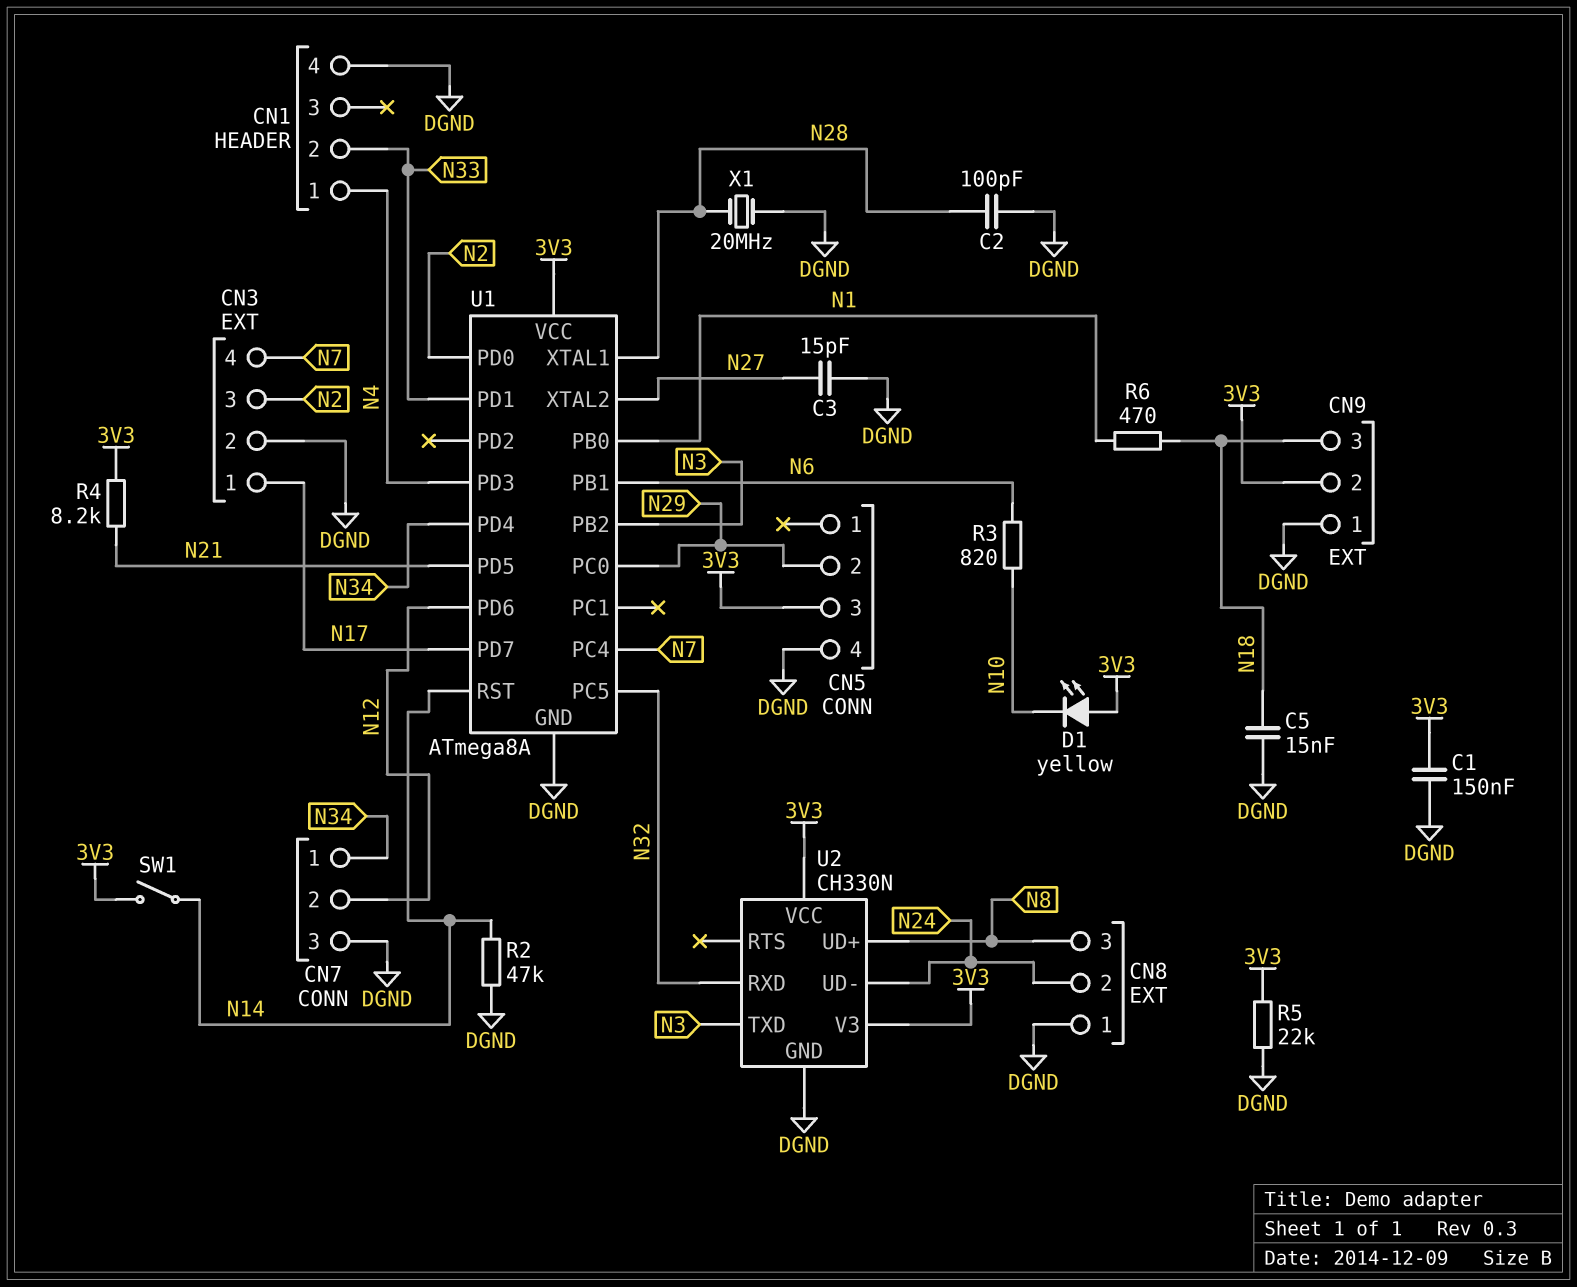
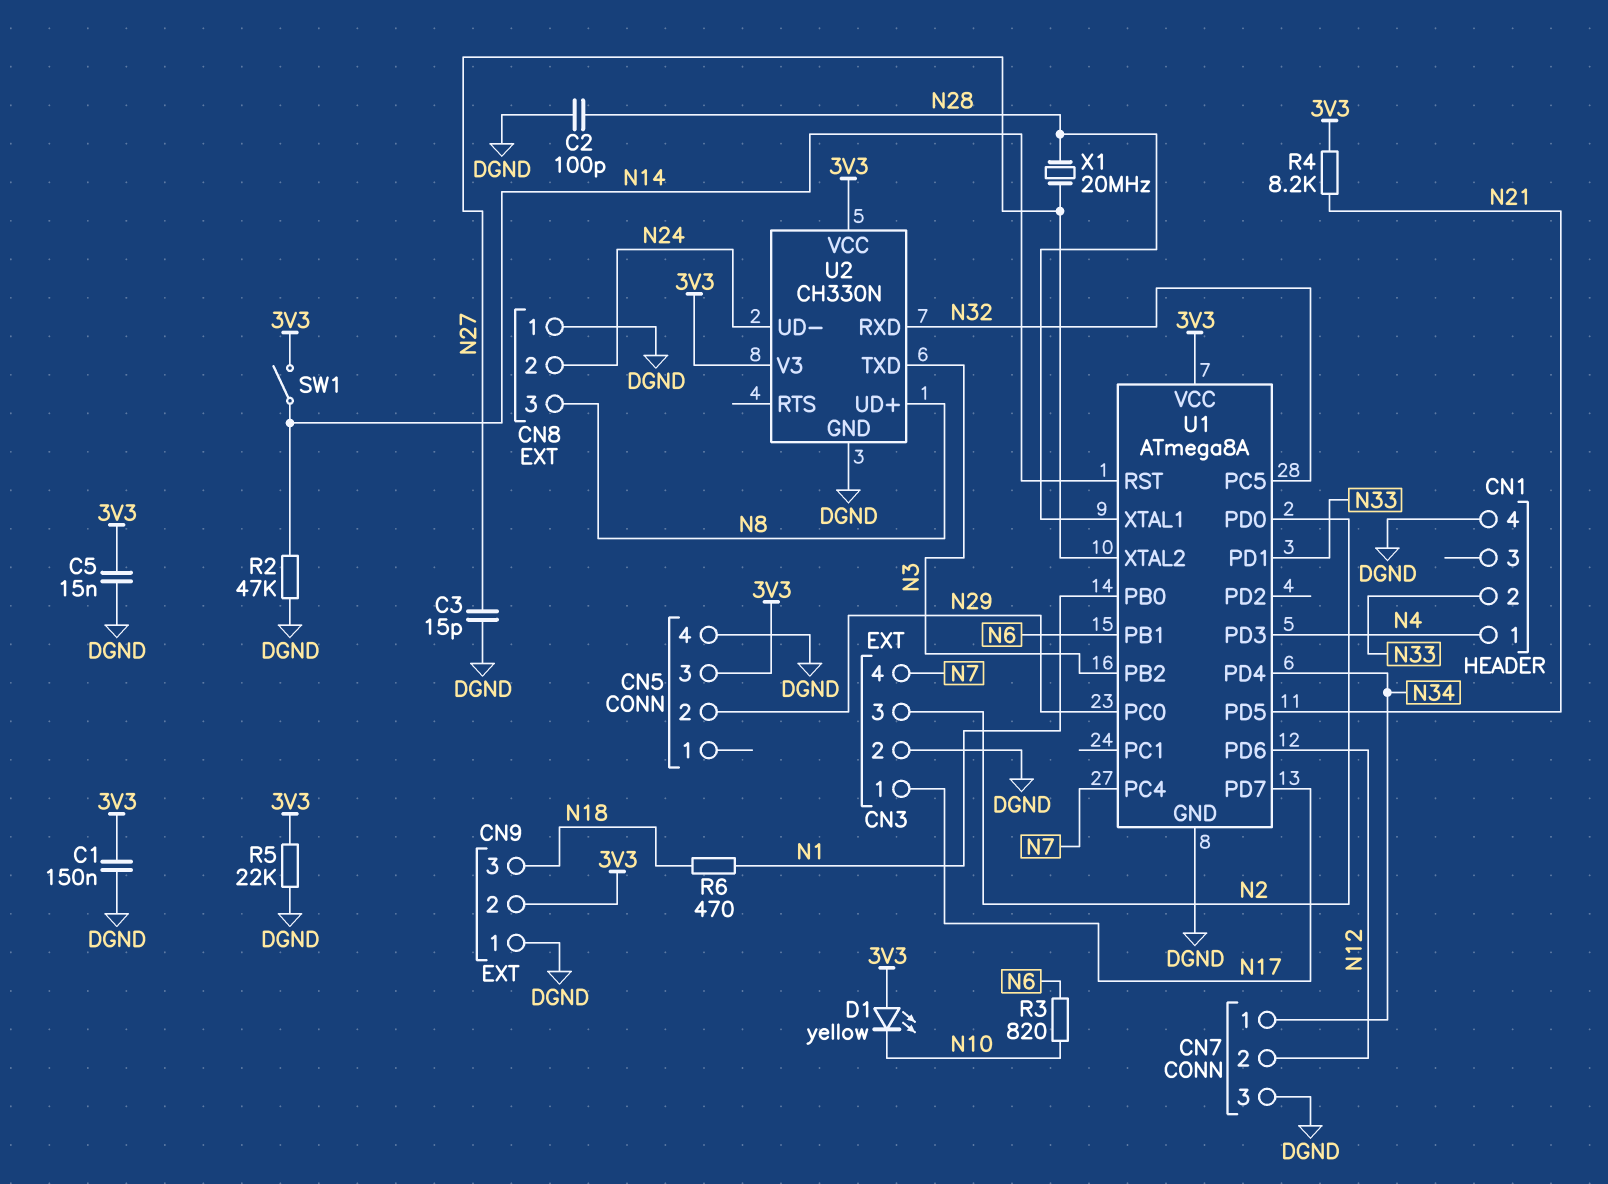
C5: 15nF (DGND, N18) -> 15nF (3V3, DGND)
X1: 20MHz (DGND, N28) -> 20MHz (N27, N28)

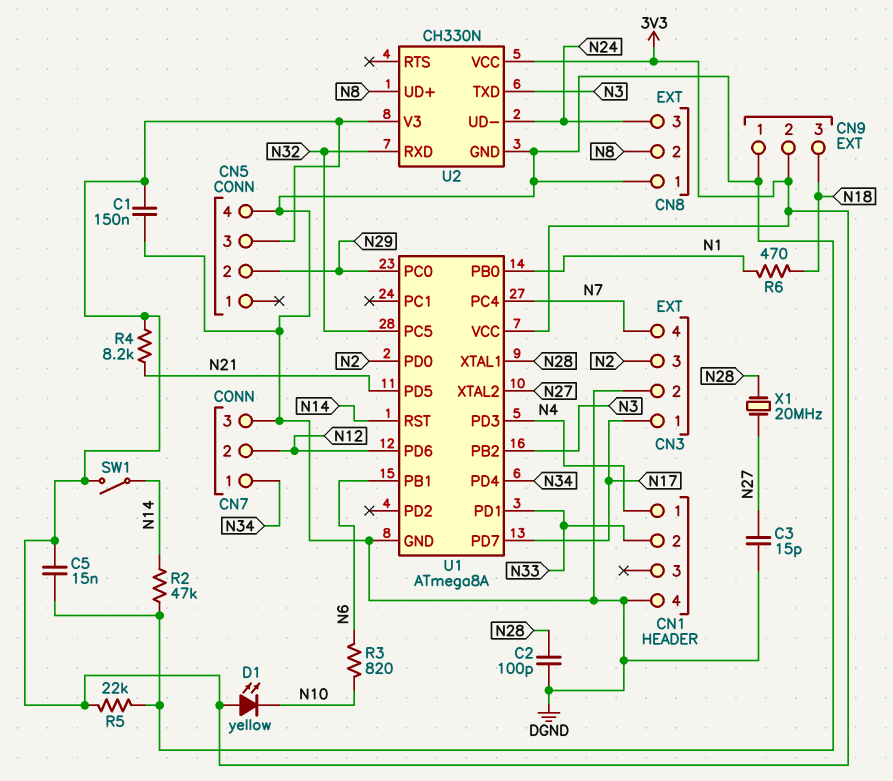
CN8 pin 2: N24 -> N8
CN8 pin 3: N8 -> N24

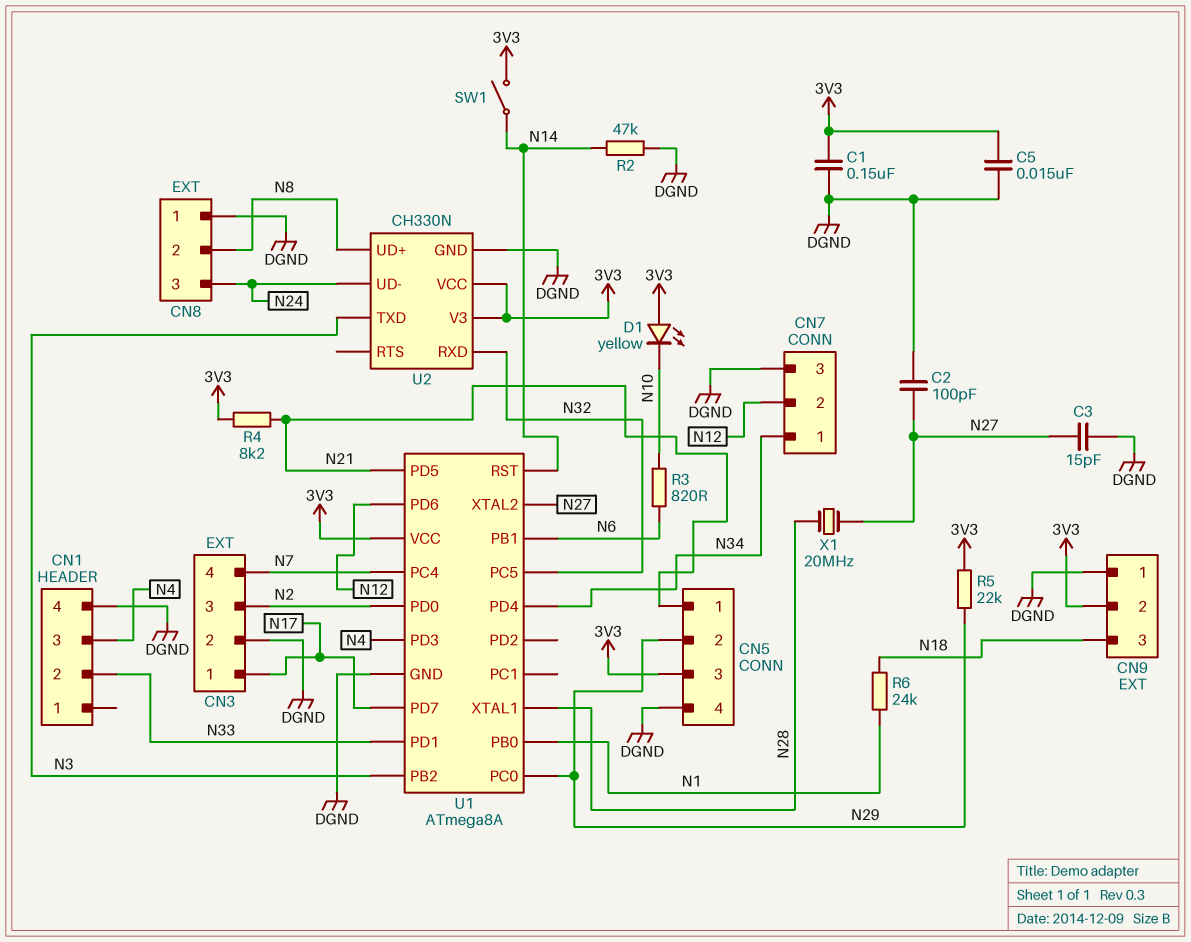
C2: 100pF (DGND, N28) -> 100pF (DGND, N27)
CN1 pin 1: N4 -> none
CN1 pin 3: none -> N4
CN5 pin 1: none -> N21
R5: 22k (3V3, DGND) -> 22k (3V3, N29)
R6: 470 (N1, N18) -> 24k (N1, N18)

